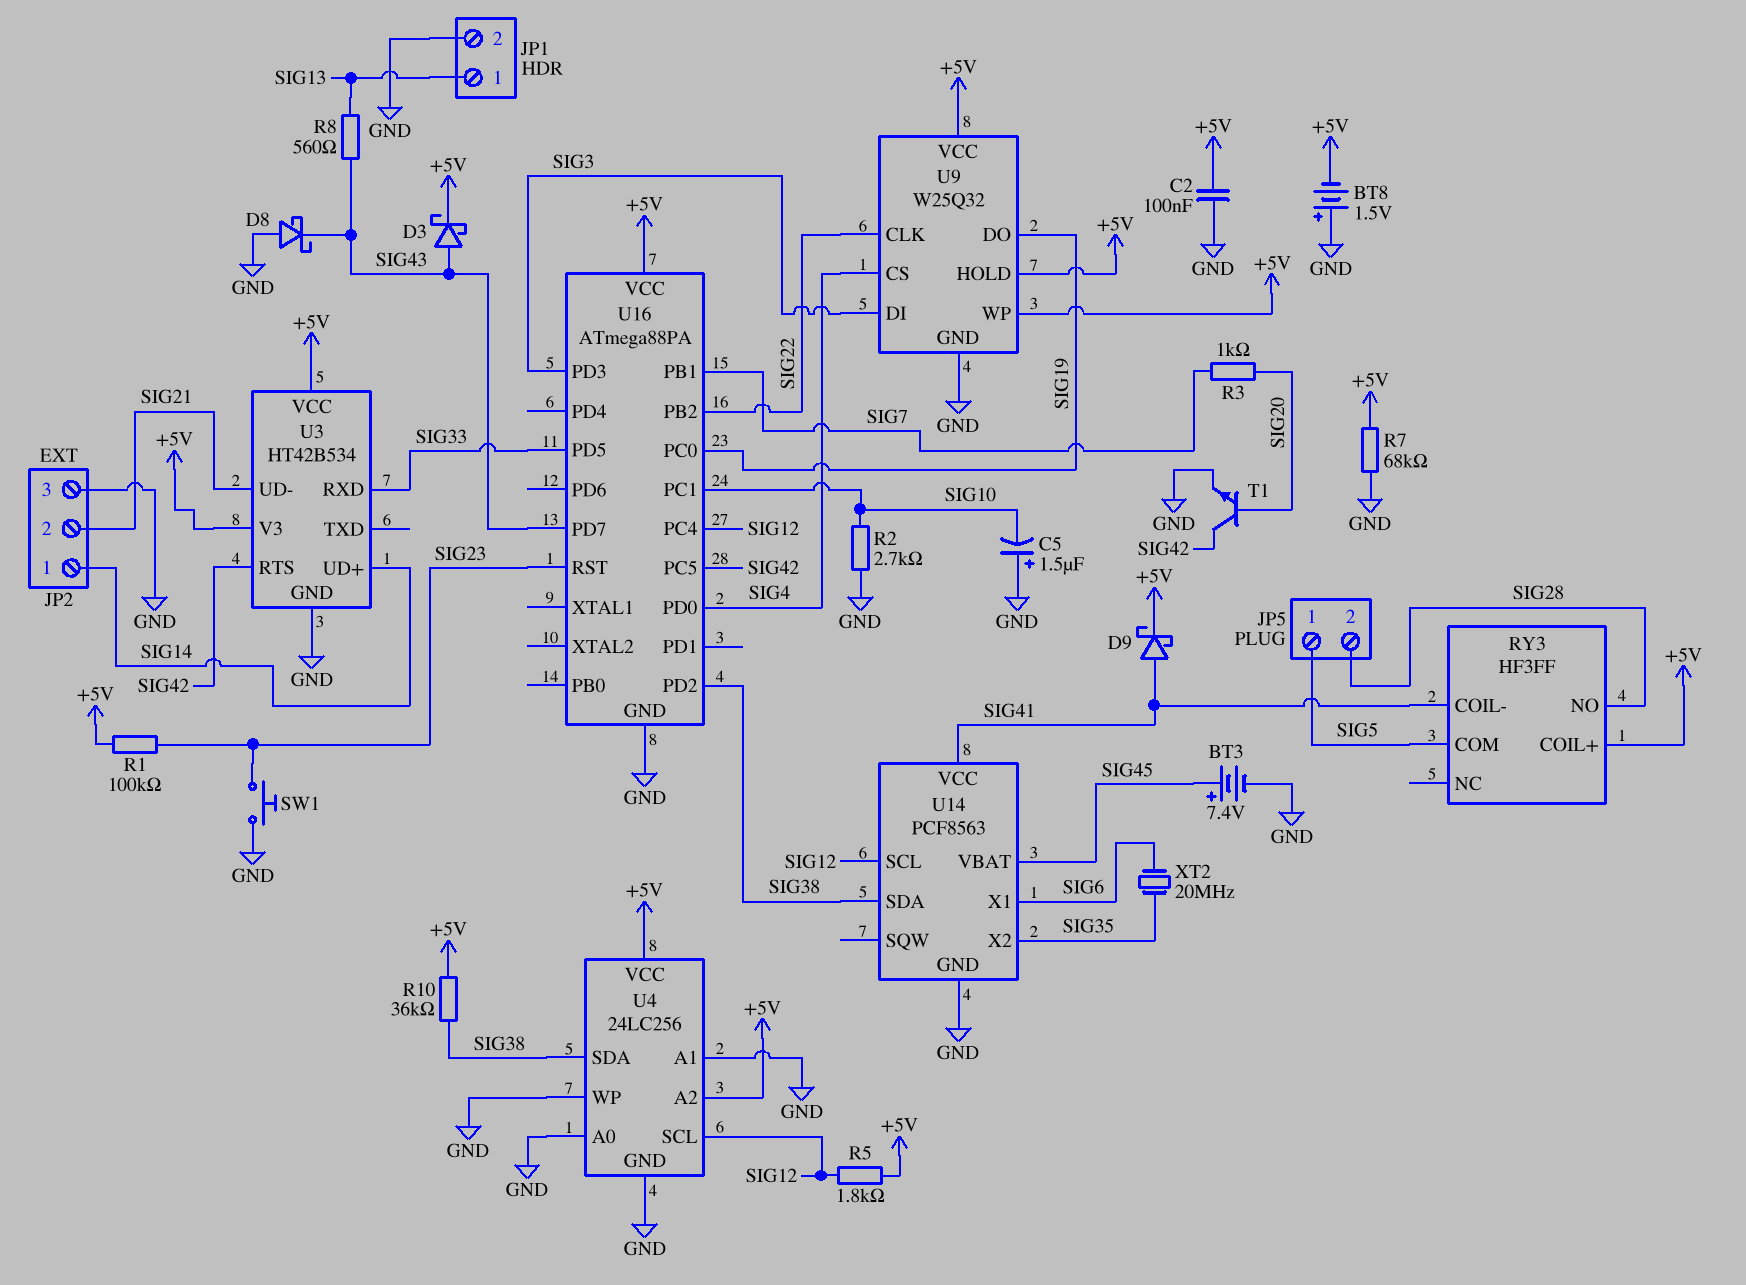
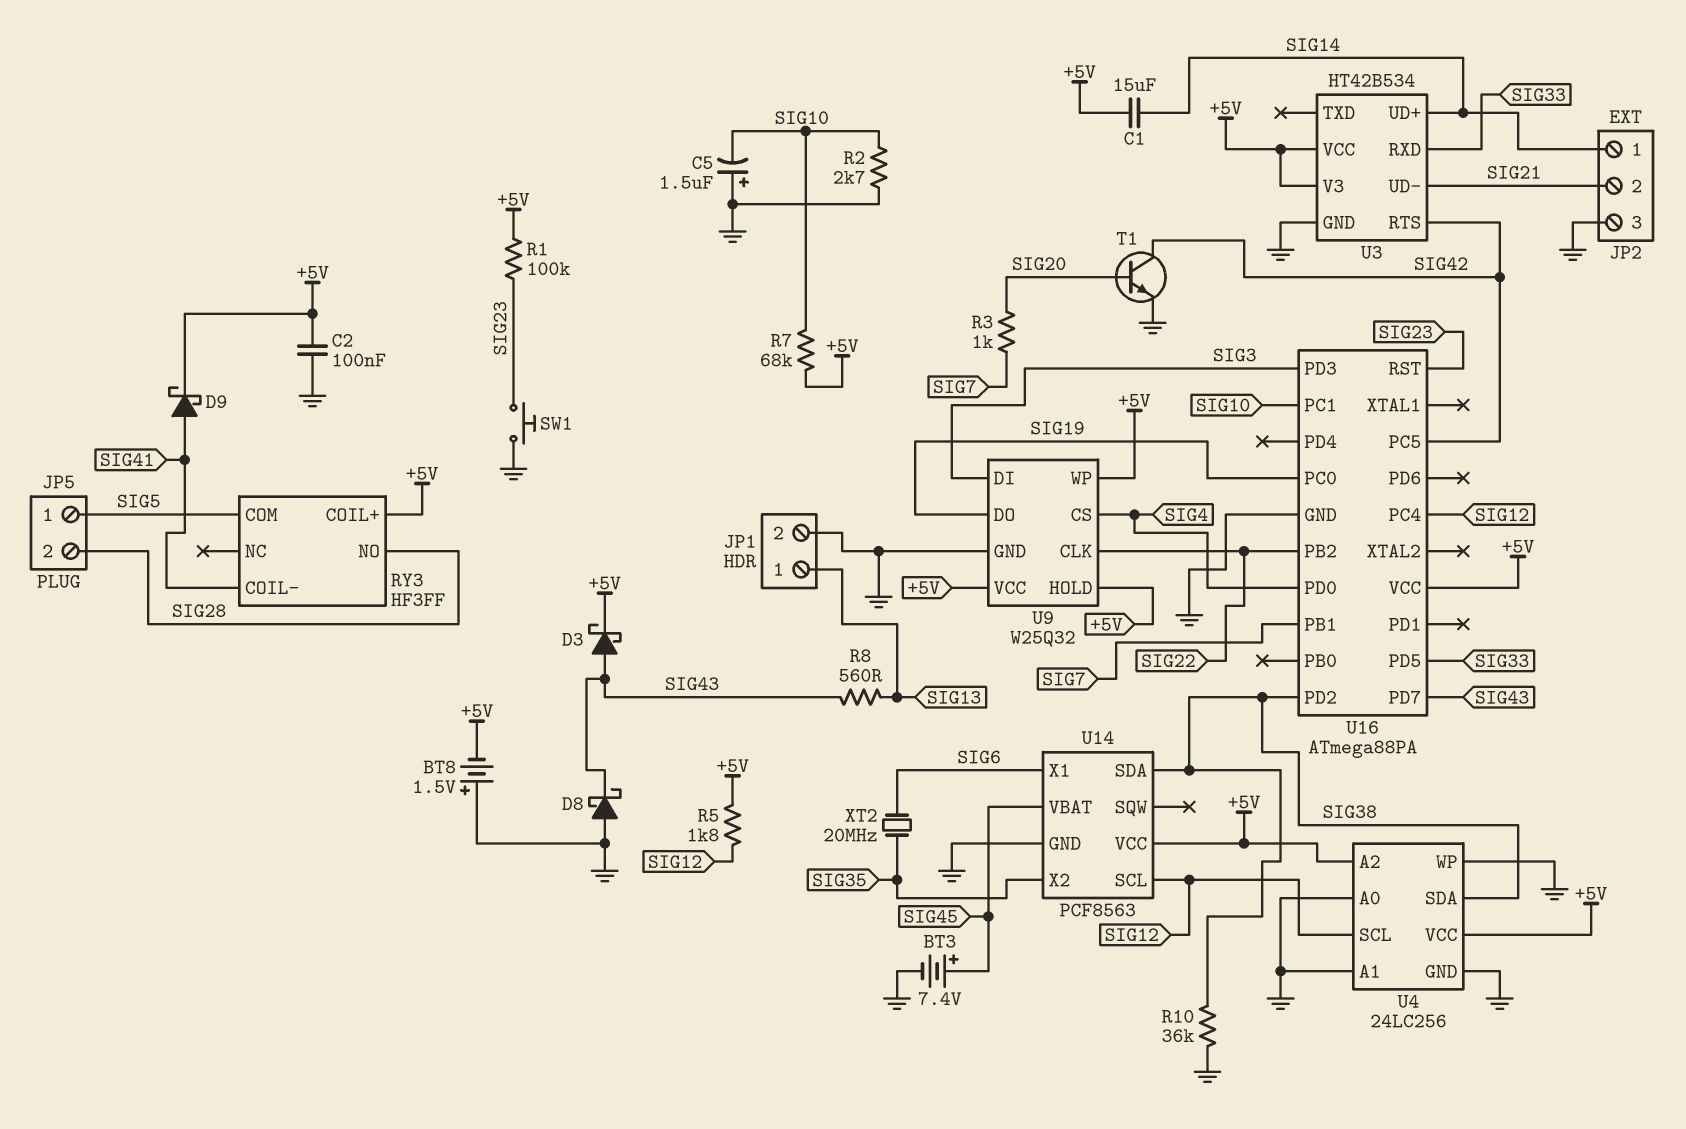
C1: none -> 15uF (+5V, SIG14)
R7: 68k (+5V, GND) -> 68k (+5V, SIG10)
R10: 36k (+5V, SIG38) -> 36k (GND, SIG38)
U14 pin VCC: SIG41 -> +5V

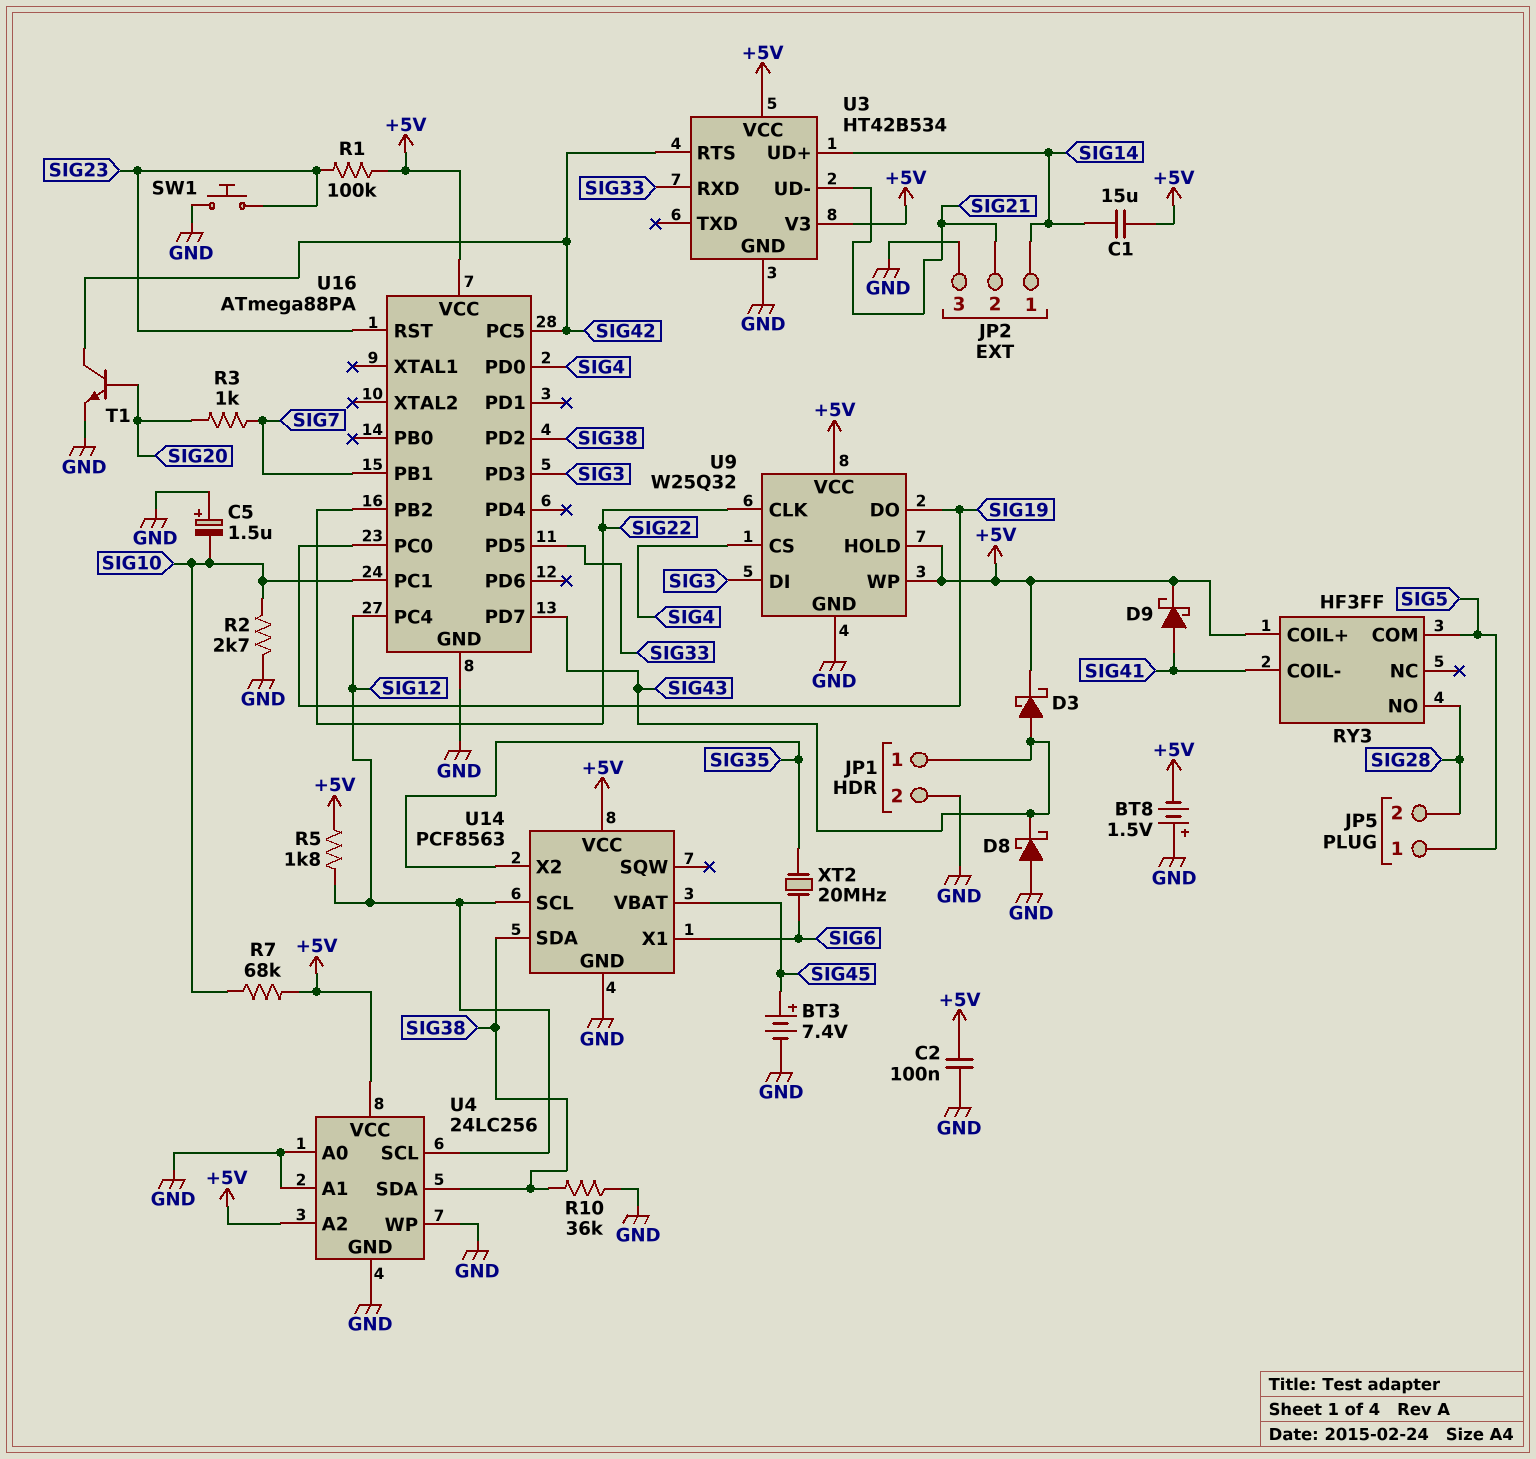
JP1 pin 1: SIG13 -> SIG43
R8: 560 (SIG13, SIG43) -> none

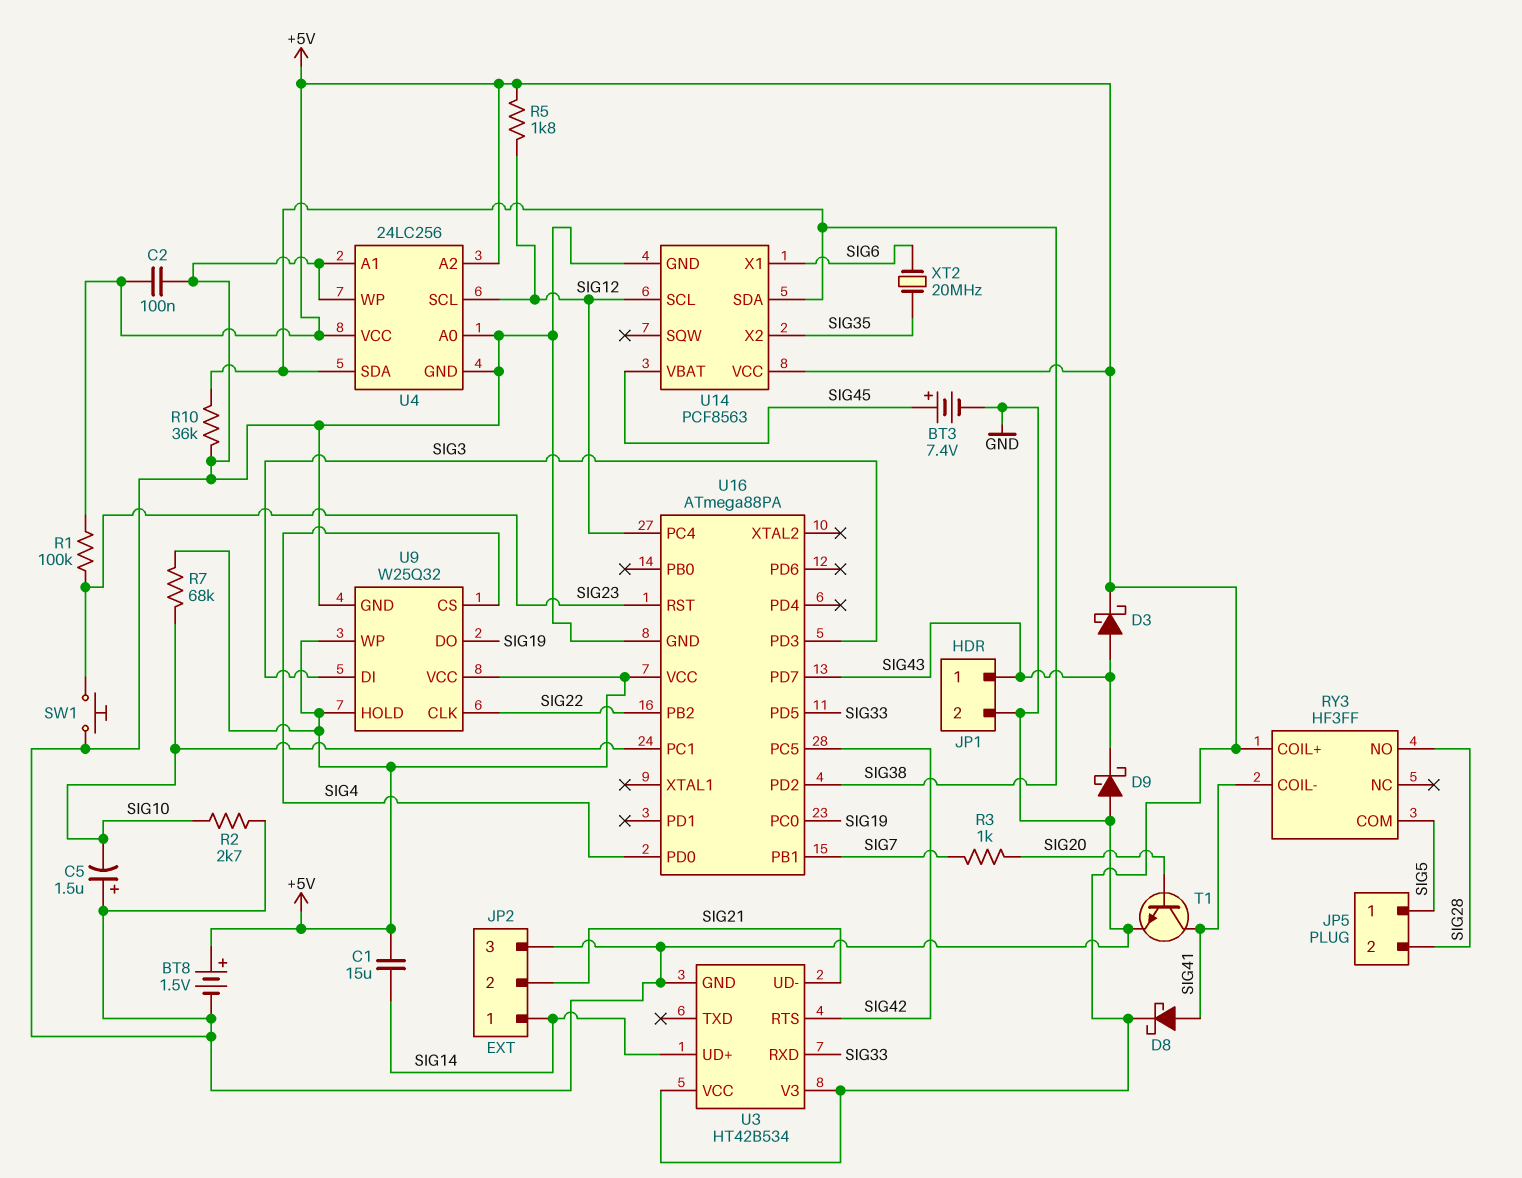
BT8: 1.5V (plus GND, minus +5V) -> 1.5V (plus +5V, minus GND)
D8: schottky (A GND, K SIG43) -> schottky (A SIG41, K +5V)
D9: schottky (A SIG41, K +5V) -> schottky (A GND, K SIG43)
T1: NPN (B SIG20, C SIG42, E GND) -> NPN (B SIG20, C SIG41, E GND)

